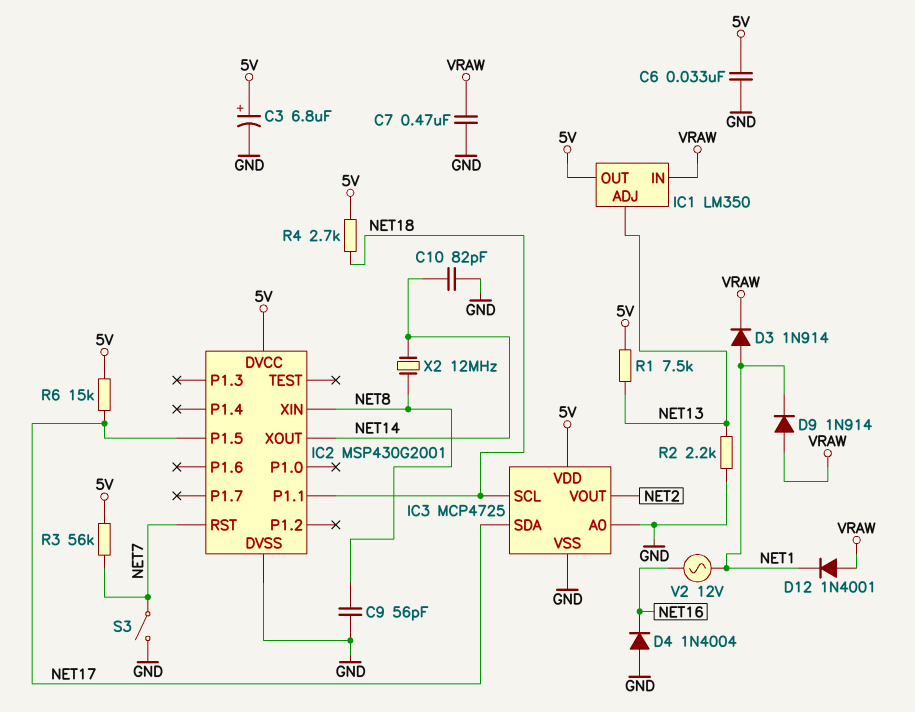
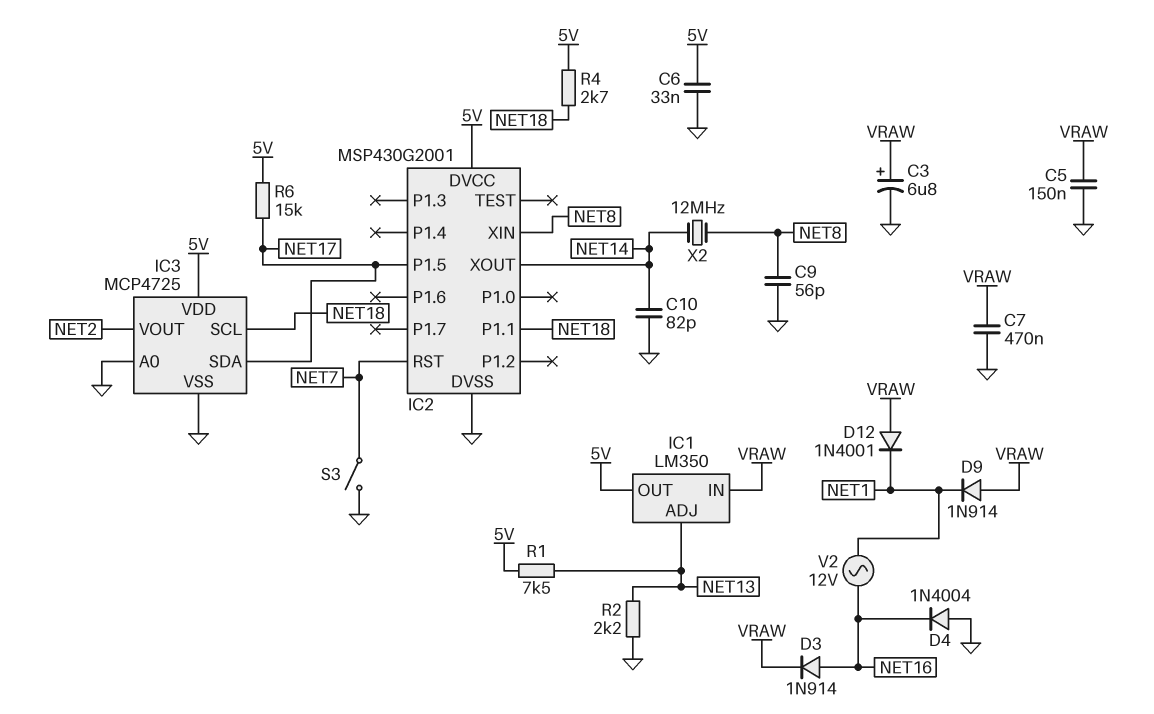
C3: 6.8uF (plus 5V, minus GND) -> 6.8uF (plus VRAW, minus GND)
C5: none -> 150nF (GND, VRAW)
D3: diode 1N914 (A NET1, K VRAW) -> diode 1N914 (A NET16, K VRAW)
R3: 56k (5V, NET7) -> none

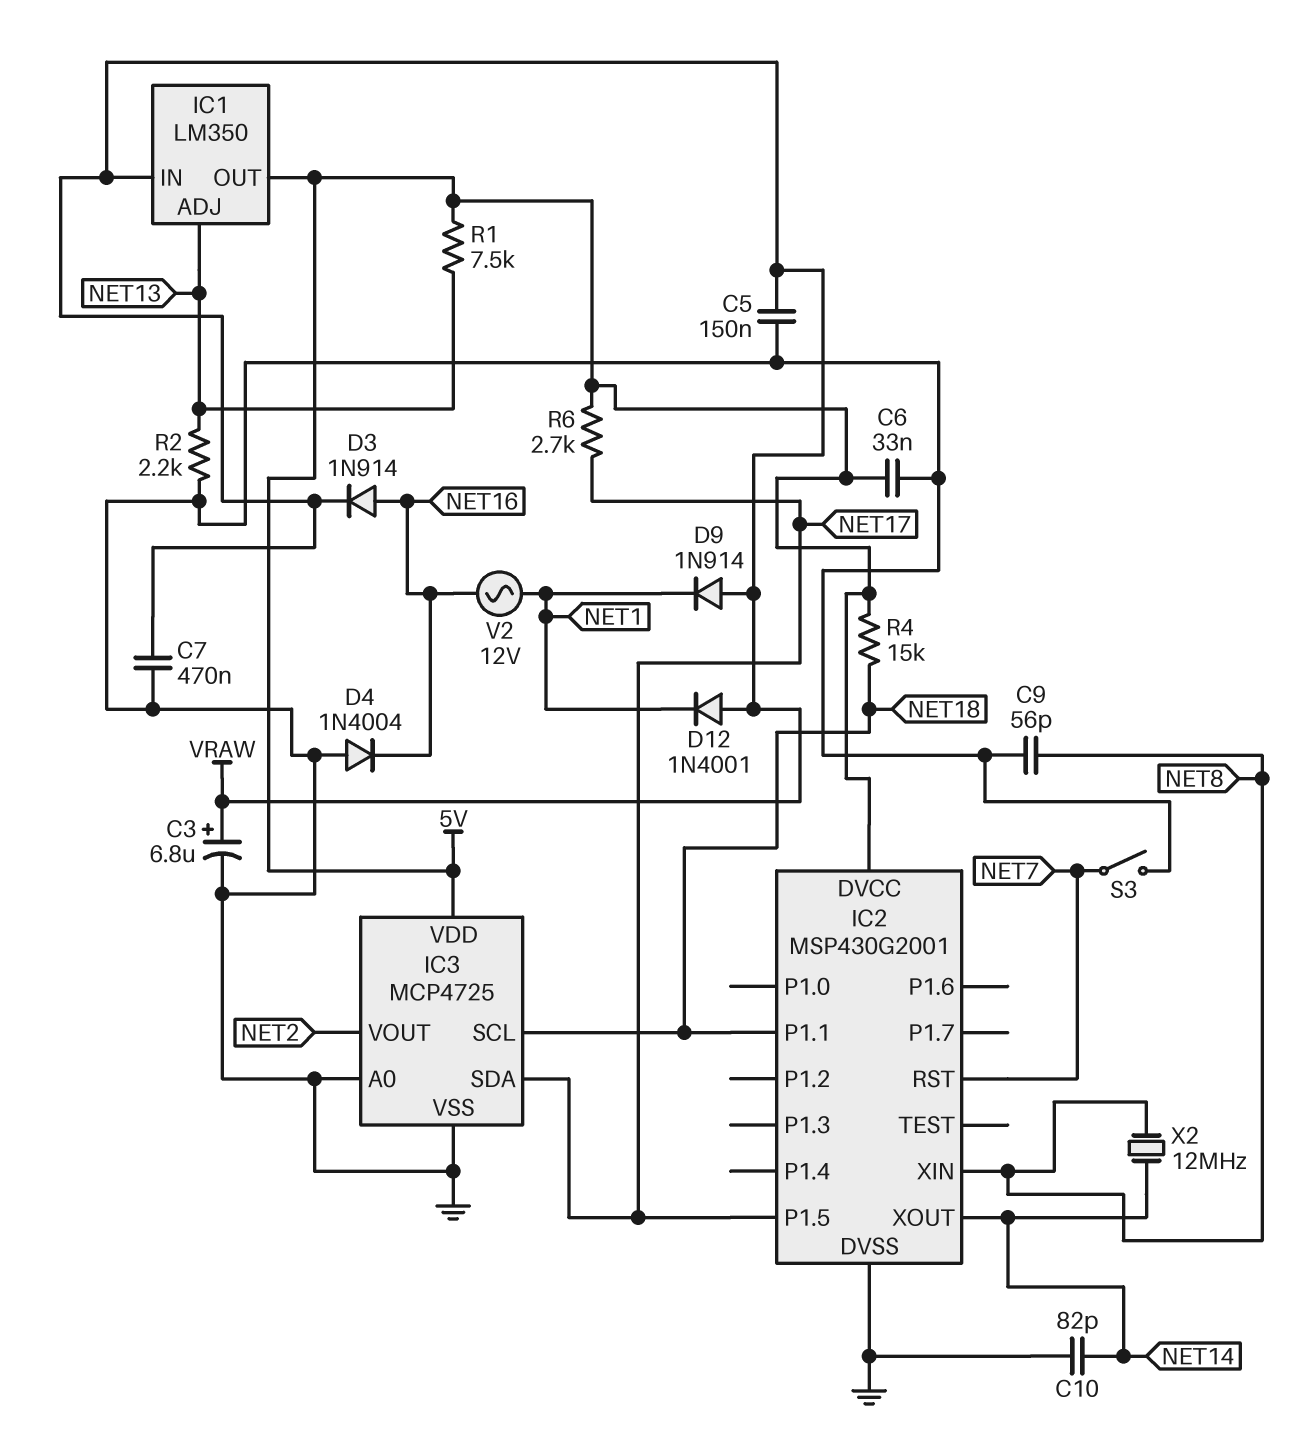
R4: 2.7k (5V, NET18) -> 15k (5V, NET18)
R6: 15k (5V, NET17) -> 2.7k (5V, NET17)

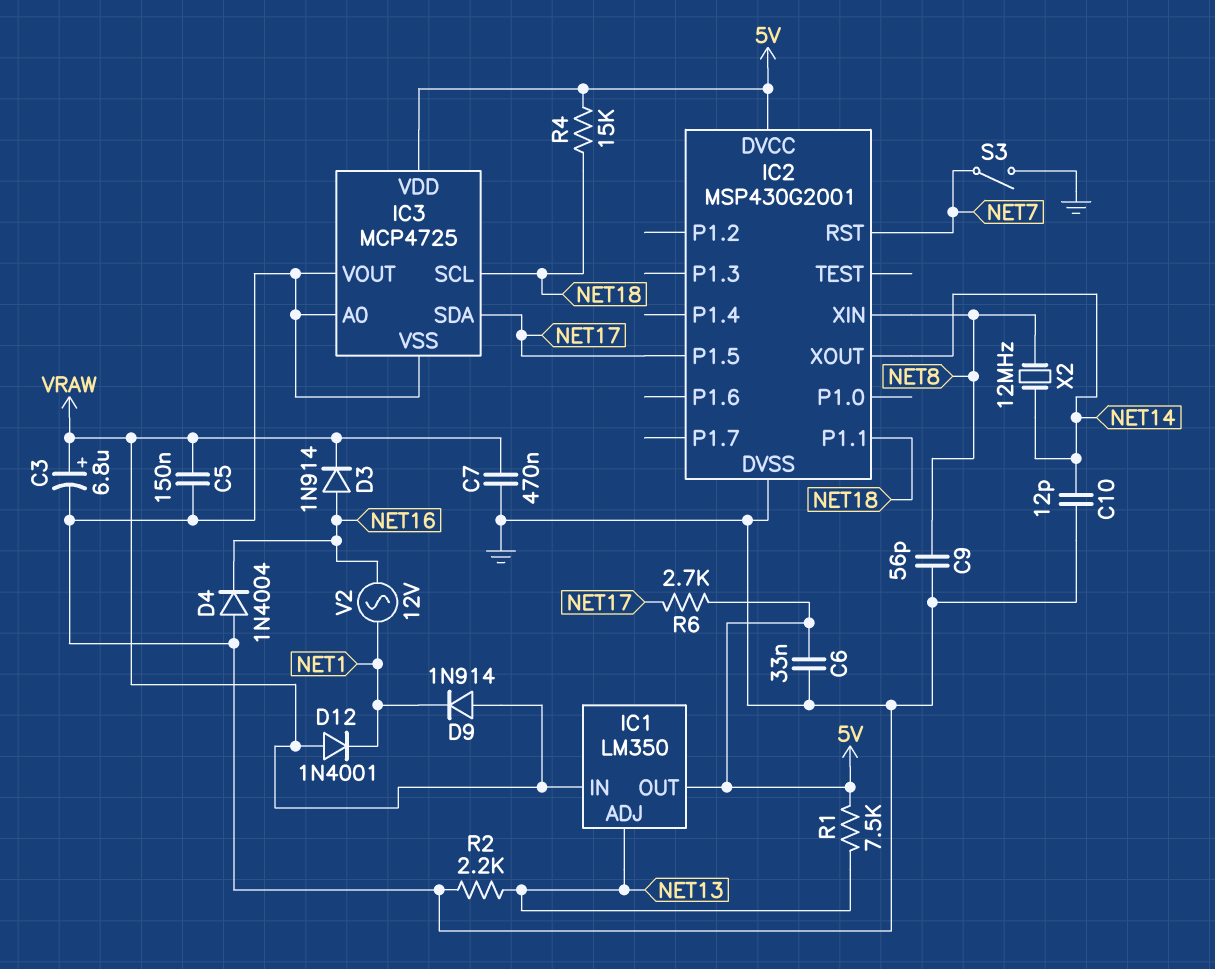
C10: 82pF (GND, NET14) -> 12pF (GND, NET14)
IC3 pin VOUT: NET2 -> GND

